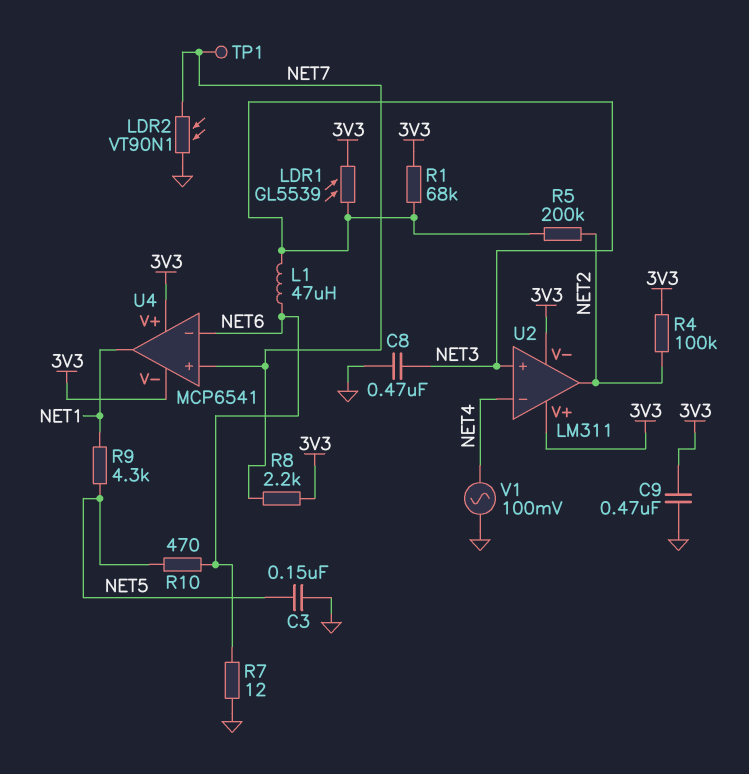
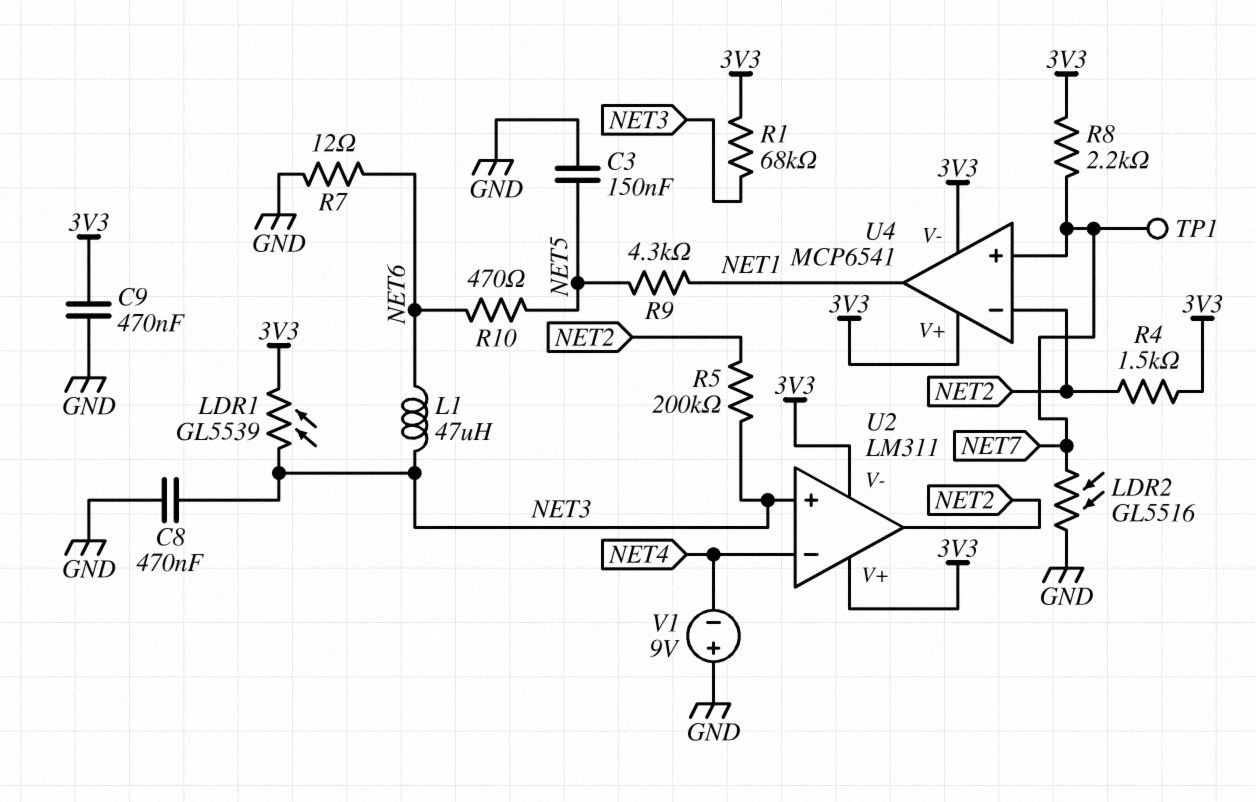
LDR2: VT90N1 (GND, NET7) -> GL5516 (GND, NET7)
R4: 100k (3V3, NET2) -> 1.5k (3V3, NET2)
U4 pin in-: NET6 -> NET2
V1: AC 100mV (GND, NET4) -> 9V (plus GND, minus NET4)

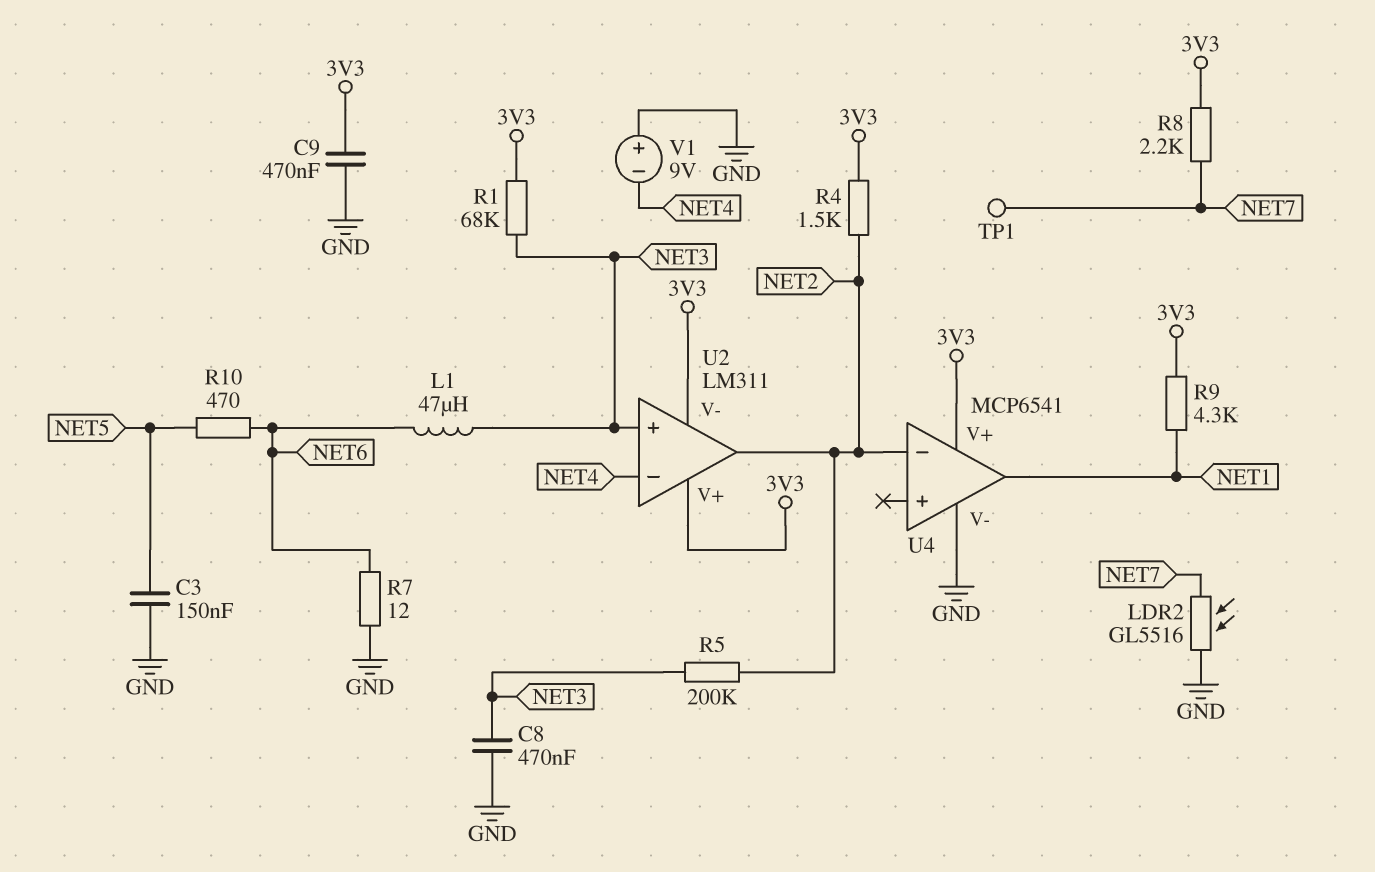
LDR1: GL5539 (3V3, NET3) -> none
R9: 4.3k (NET1, NET5) -> 4.3k (3V3, NET1)
U4 pin V-: 3V3 -> GND
U4 pin in+: NET7 -> none

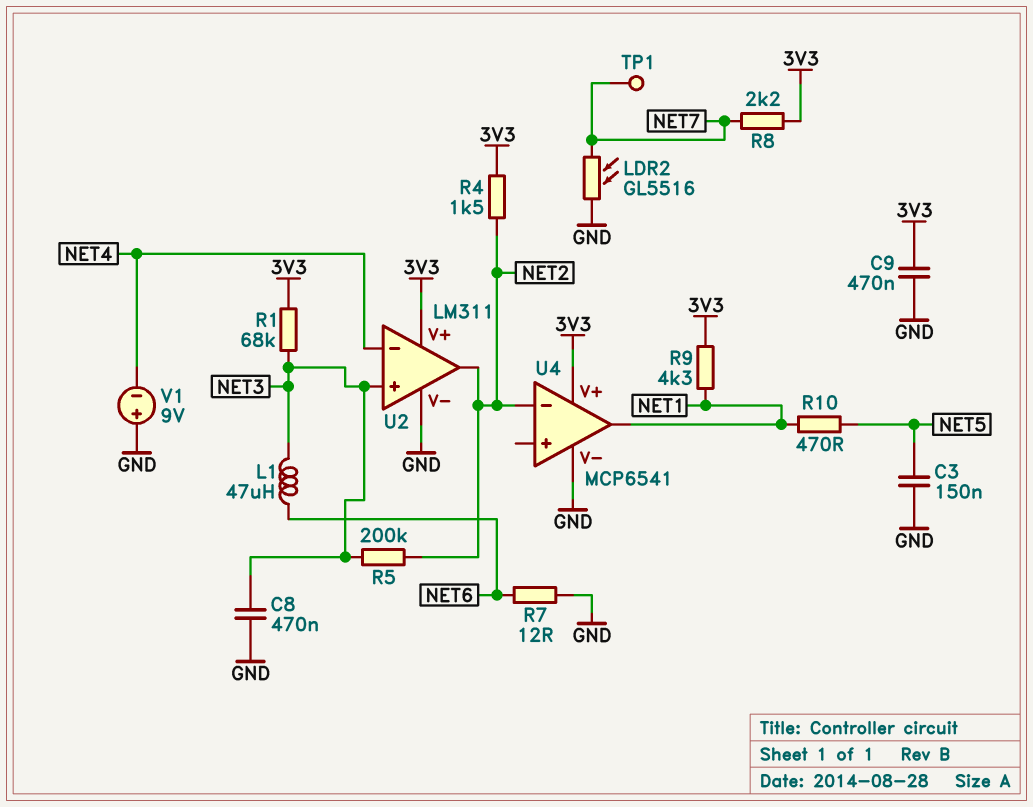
R10: 470 (NET5, NET6) -> 470 (NET1, NET5)
U2 pin V-: 3V3 -> GND

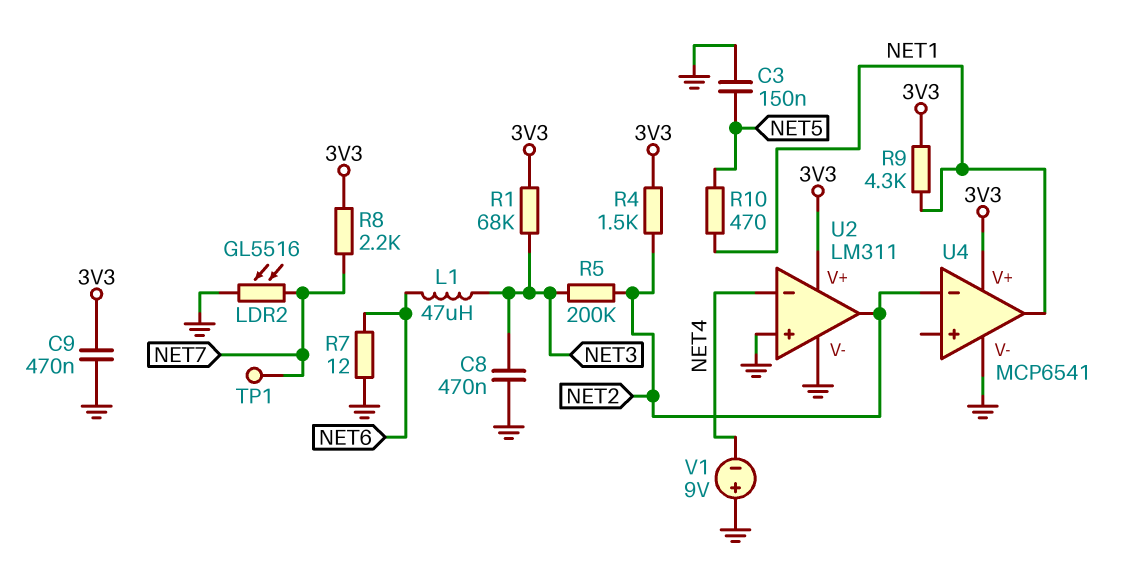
U2 pin in+: NET3 -> GND

